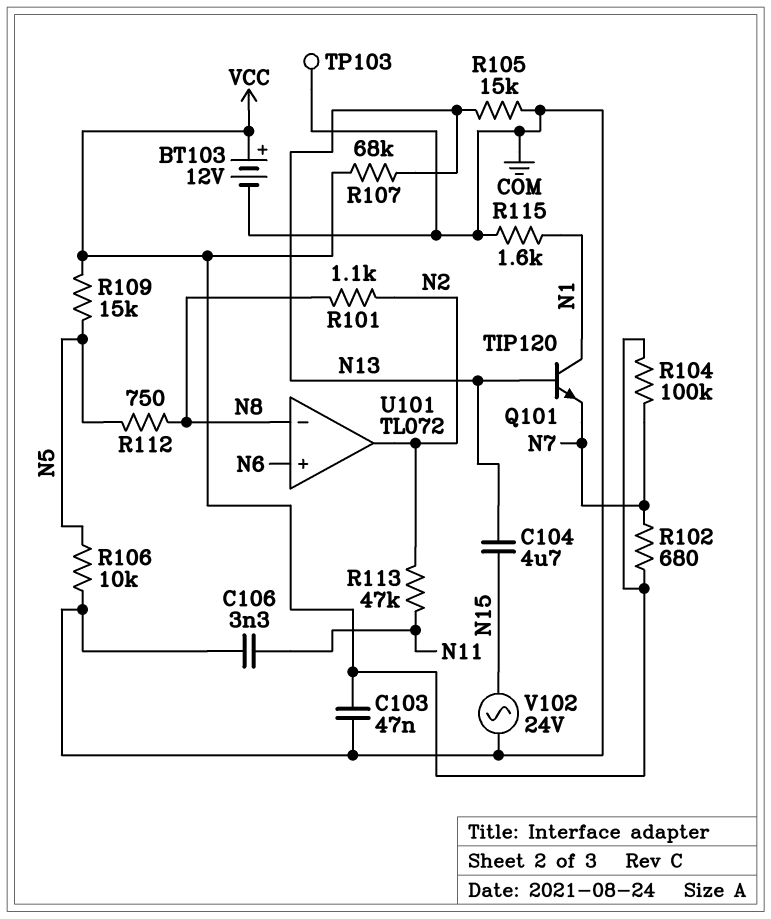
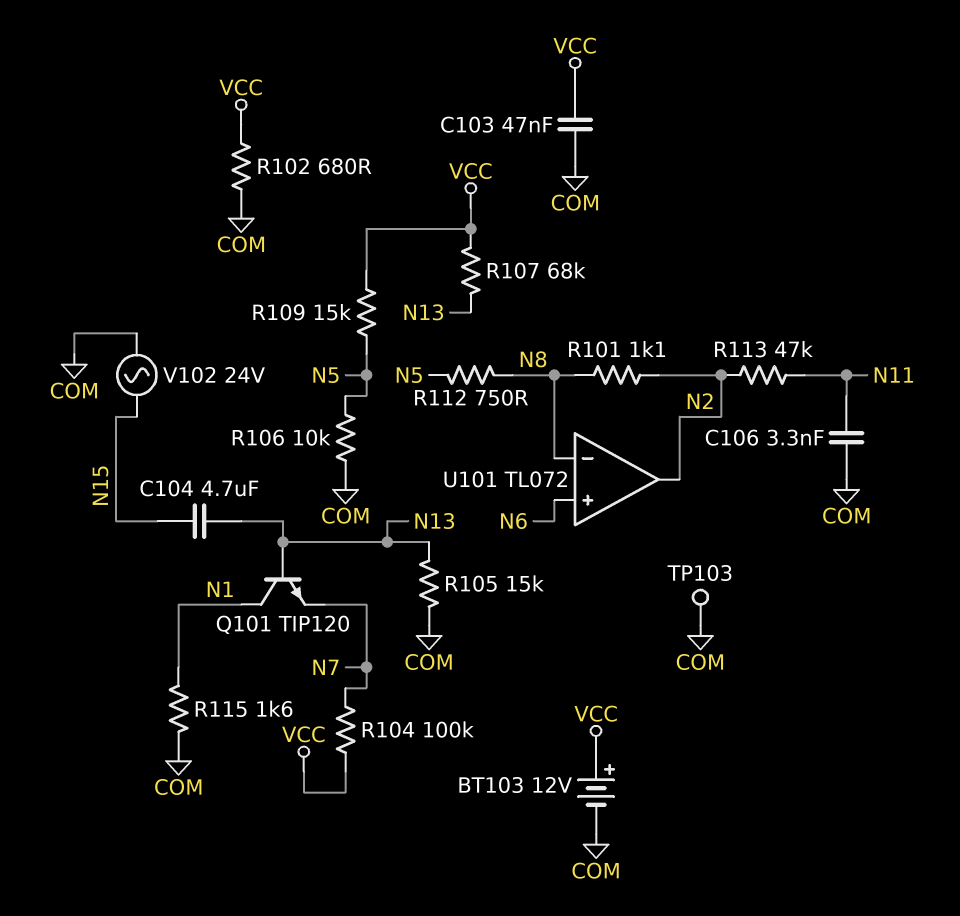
R102: 680 (N7, VCC) -> 680 (COM, VCC)

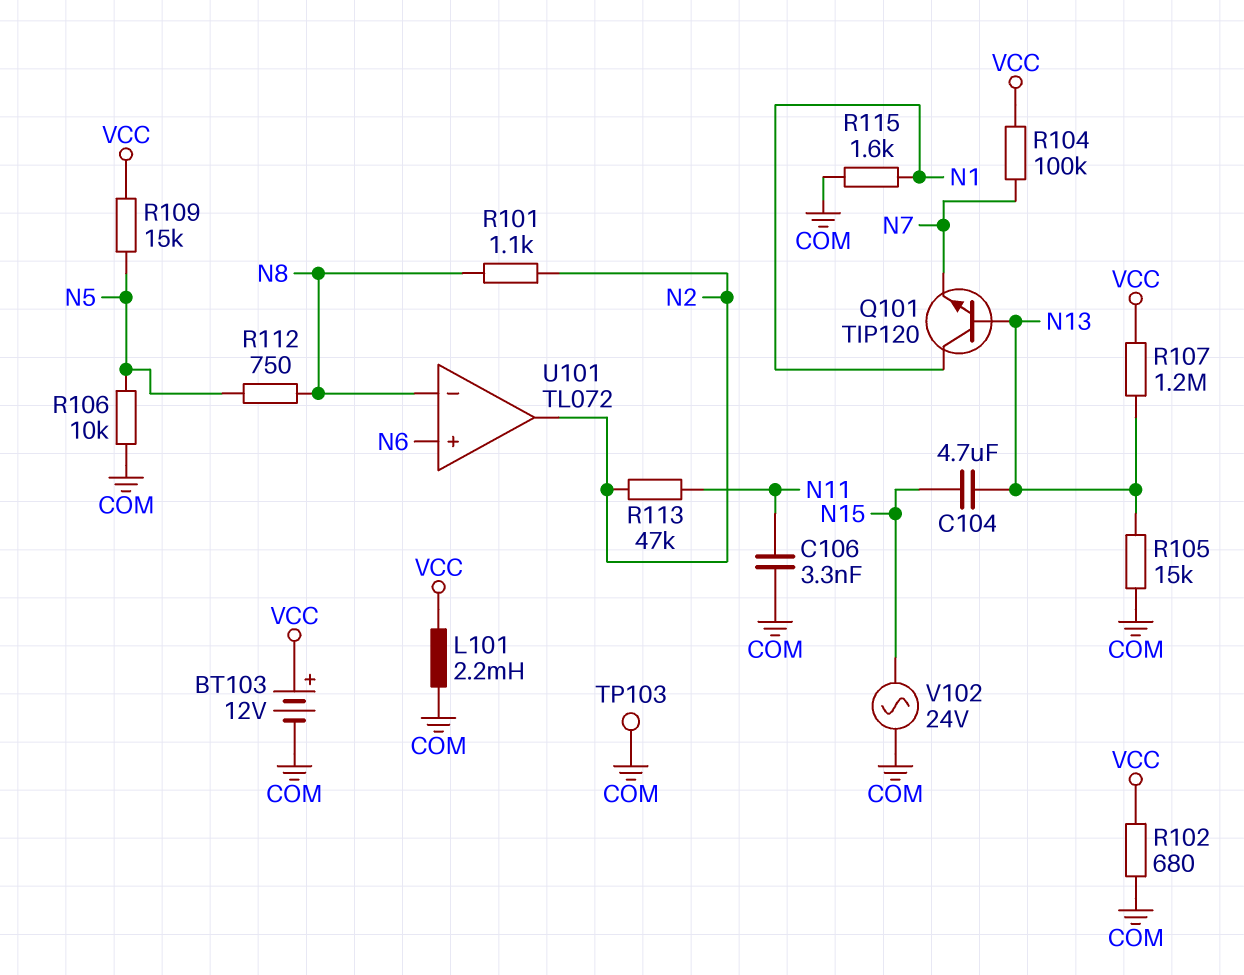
C103: 47nF (COM, VCC) -> none
L101: none -> 2.2mH (COM, VCC)
R107: 68k (N13, VCC) -> 1.2M (N13, VCC)

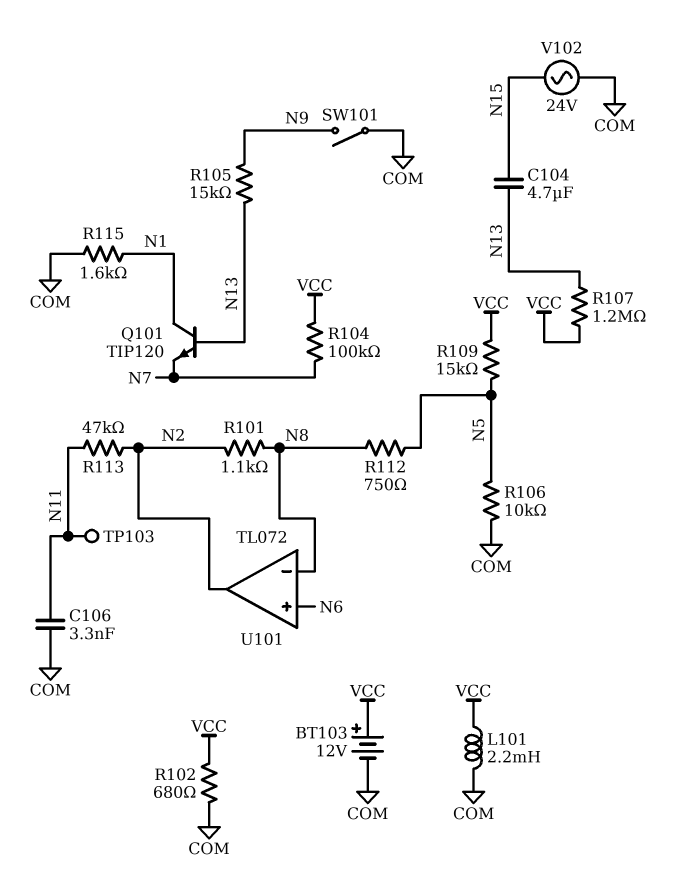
R105: 15k (COM, N13) -> 15k (N9, N13)
SW101: none -> switch (COM, N9)
TP103: test point (COM) -> test point (N11)

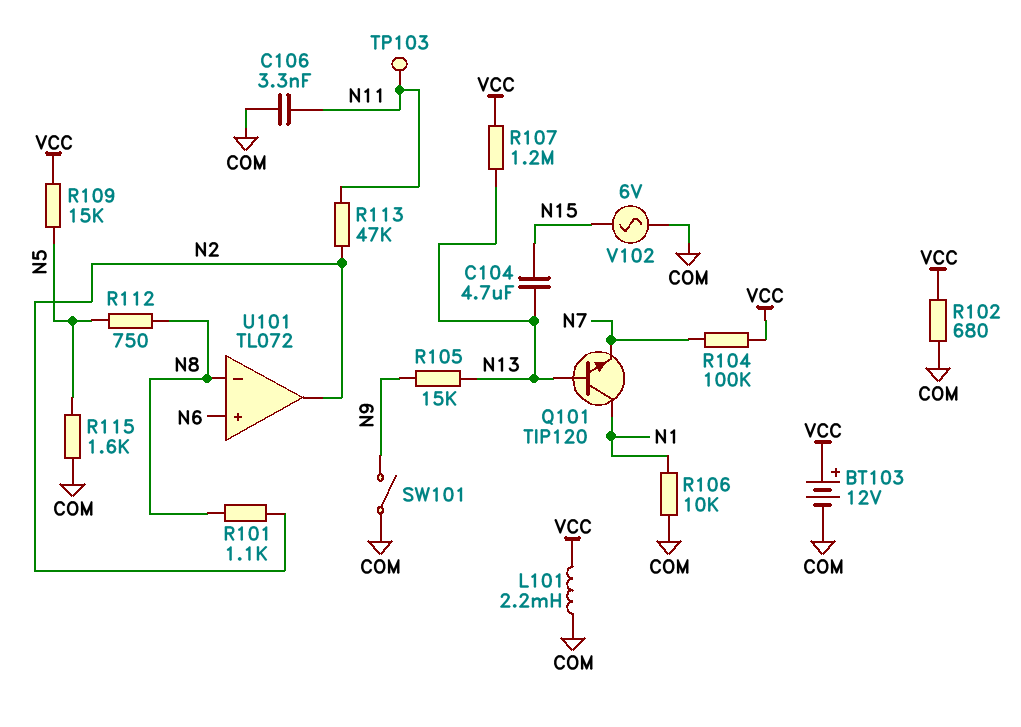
R106: 10k (COM, N5) -> 10k (COM, N1)
R115: 1.6k (COM, N1) -> 1.6k (COM, N5)
V102: AC 24V (COM, N15) -> AC 6V (COM, N15)

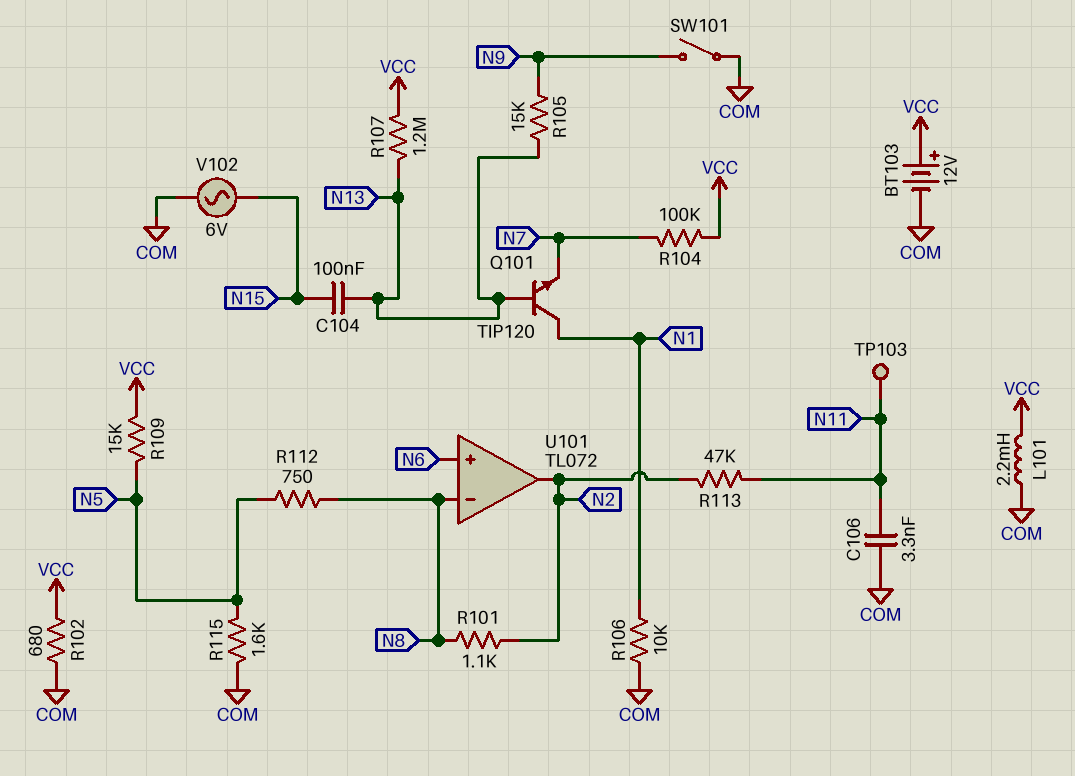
C104: 4.7uF (N13, N15) -> 100nF (N13, N15)

